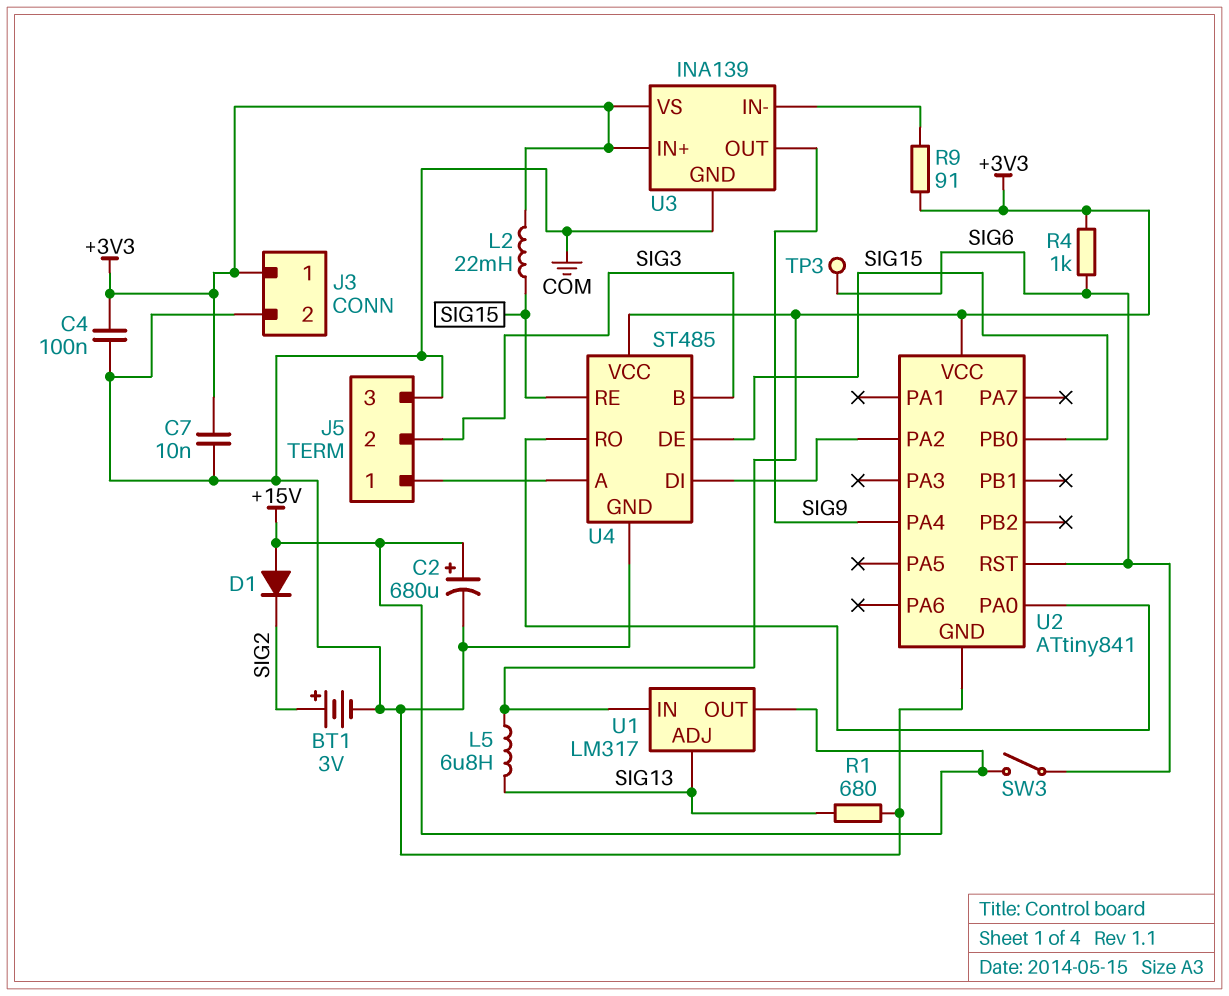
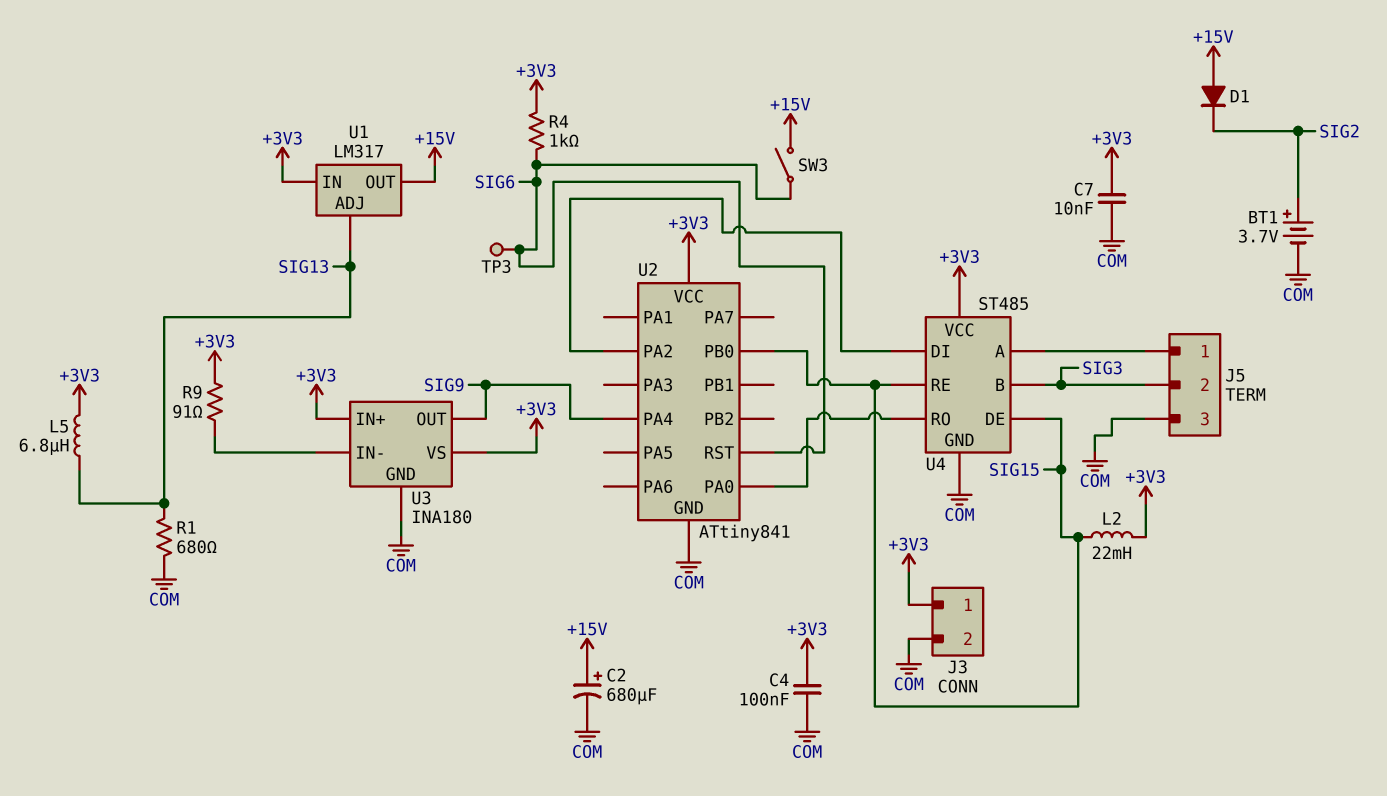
BT1: 3V (plus SIG2, minus COM) -> 3.7V (plus SIG2, minus COM)
U3: INA139 -> INA180

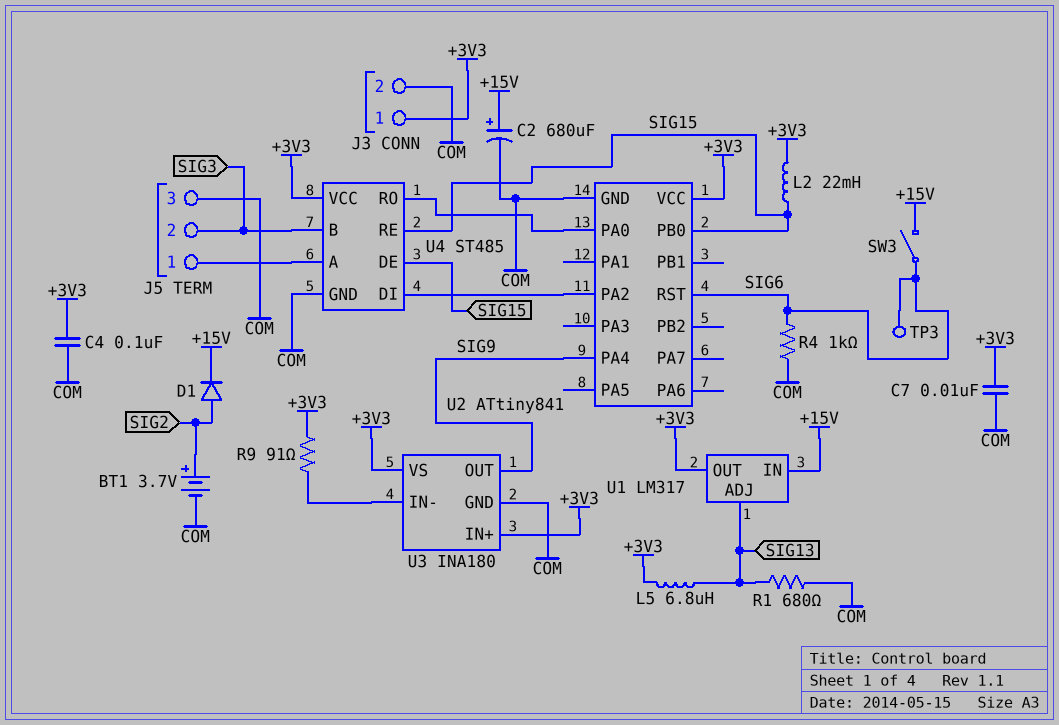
D1: diode (A +15V, K SIG2) -> diode (A SIG2, K +15V)
R4: 1k (+3V3, SIG6) -> 1k (COM, SIG6)
U1 pin IN: +3V3 -> +15V
U1 pin OUT: +15V -> +3V3

